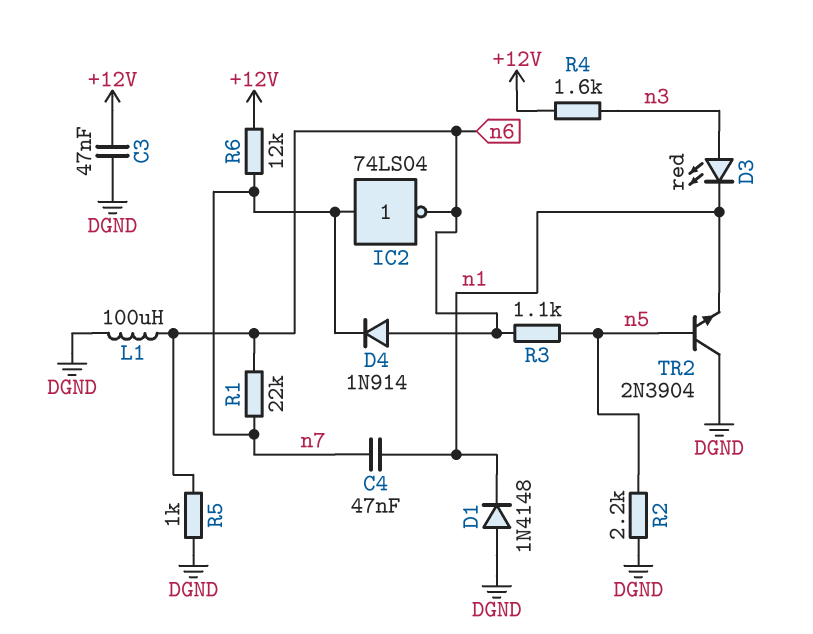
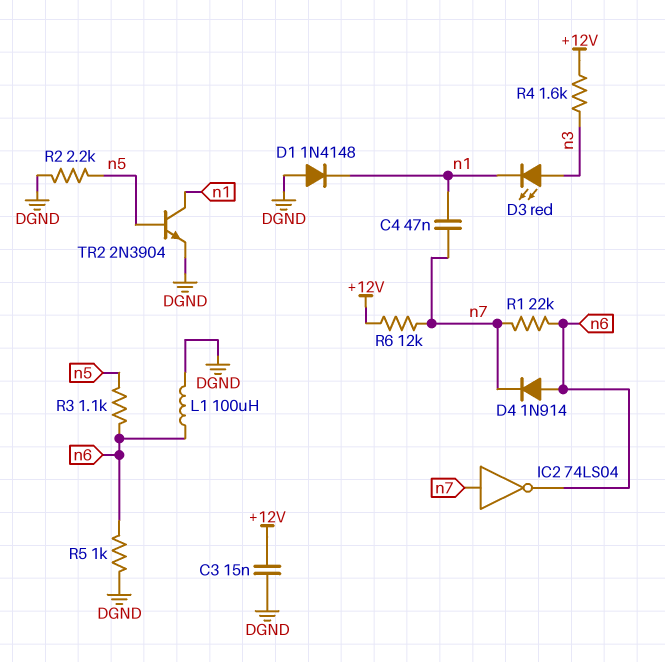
C3: 47nF (+12V, DGND) -> 15nF (+12V, DGND)
TR2: NPN 2N3904 (B n5, C DGND, E n1) -> NPN 2N3904 (B n5, C n1, E DGND)

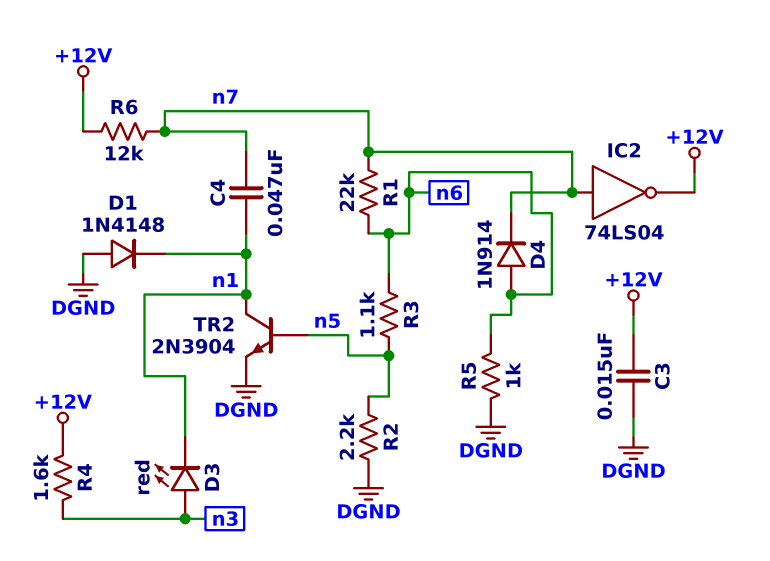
IC2: NOT 74LS04 (in n7, out n6) -> NOT 74LS04 (in n7, out +12V)
L1: 100uH (DGND, n6) -> none

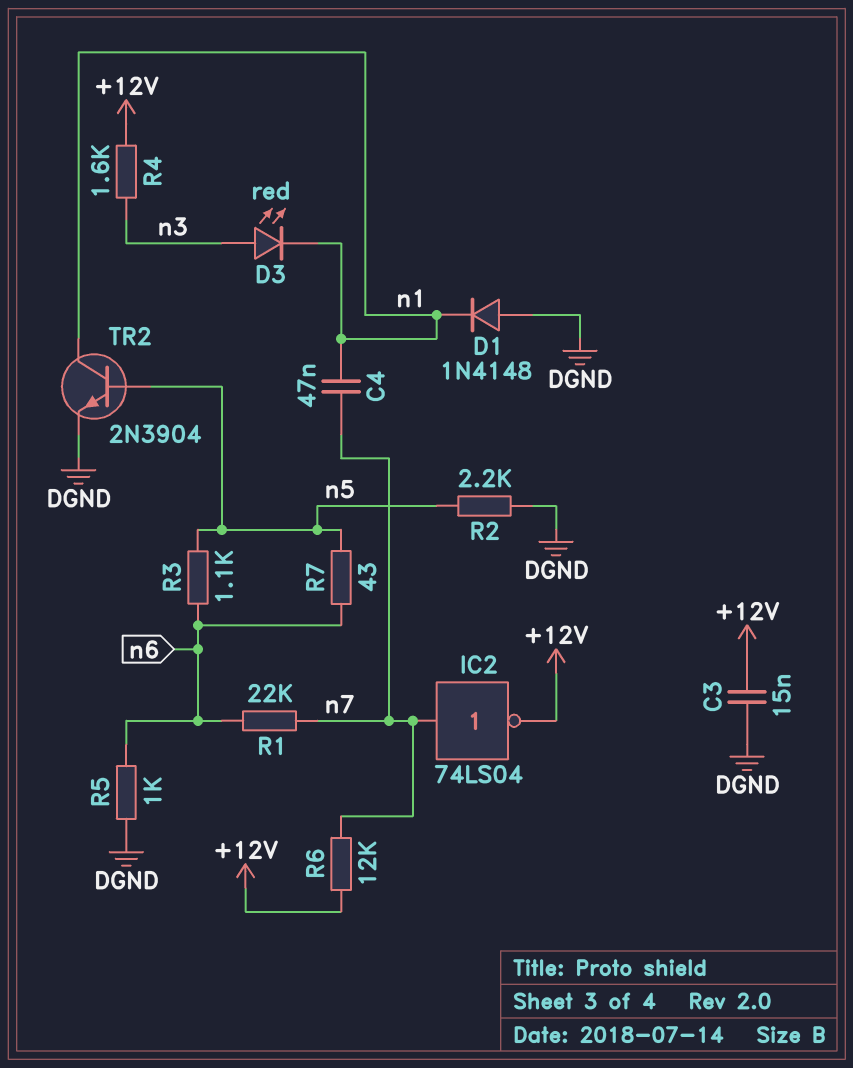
D4: diode 1N914 (A n6, K n7) -> none
R7: none -> 43 (n5, n6)

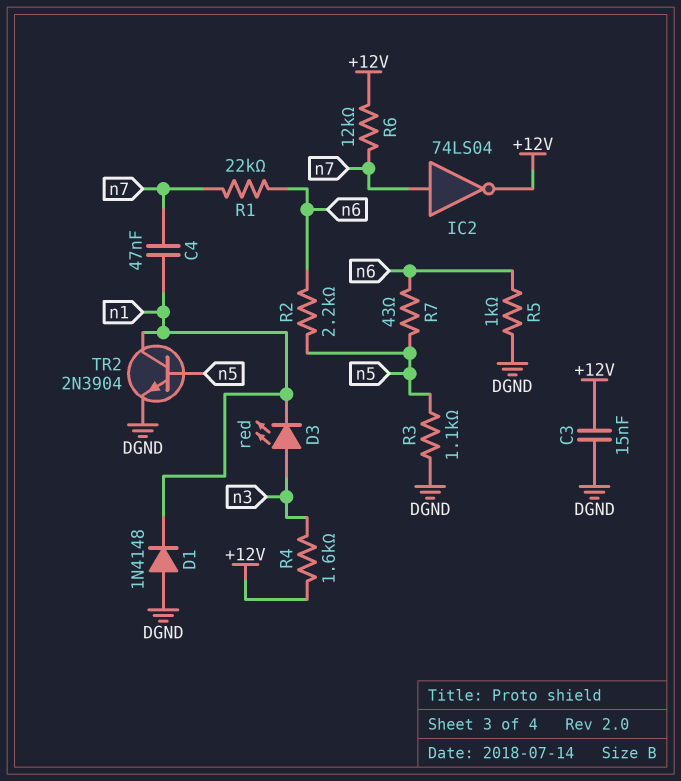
R2: 2.2k (DGND, n5) -> 2.2k (n5, n6)
R3: 1.1k (n5, n6) -> 1.1k (DGND, n5)

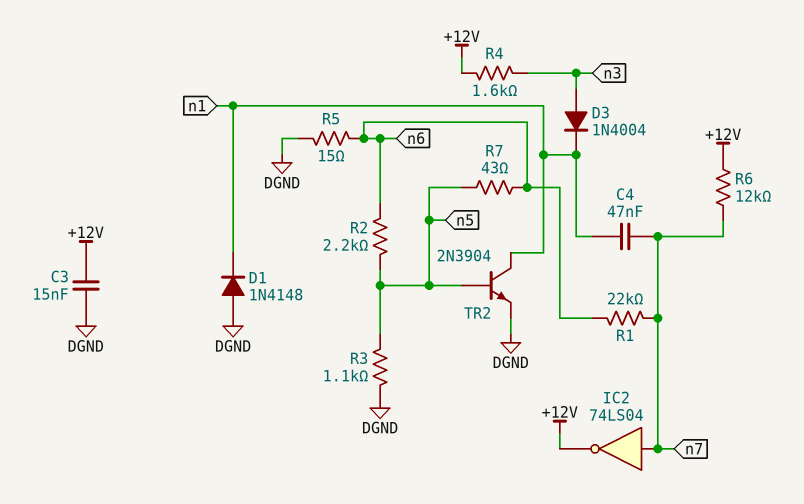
D3: LED red (A n3, K n1) -> diode 1N4004 (A n3, K n1)
R5: 1k (DGND, n6) -> 15 (DGND, n6)

